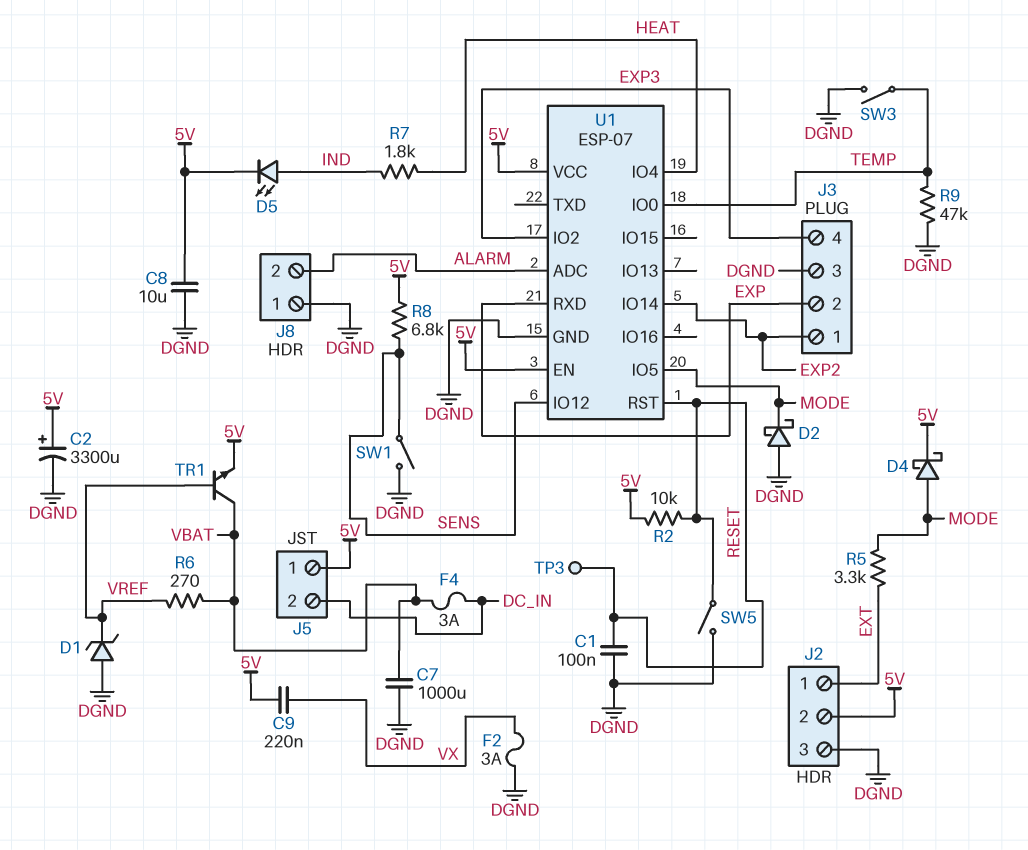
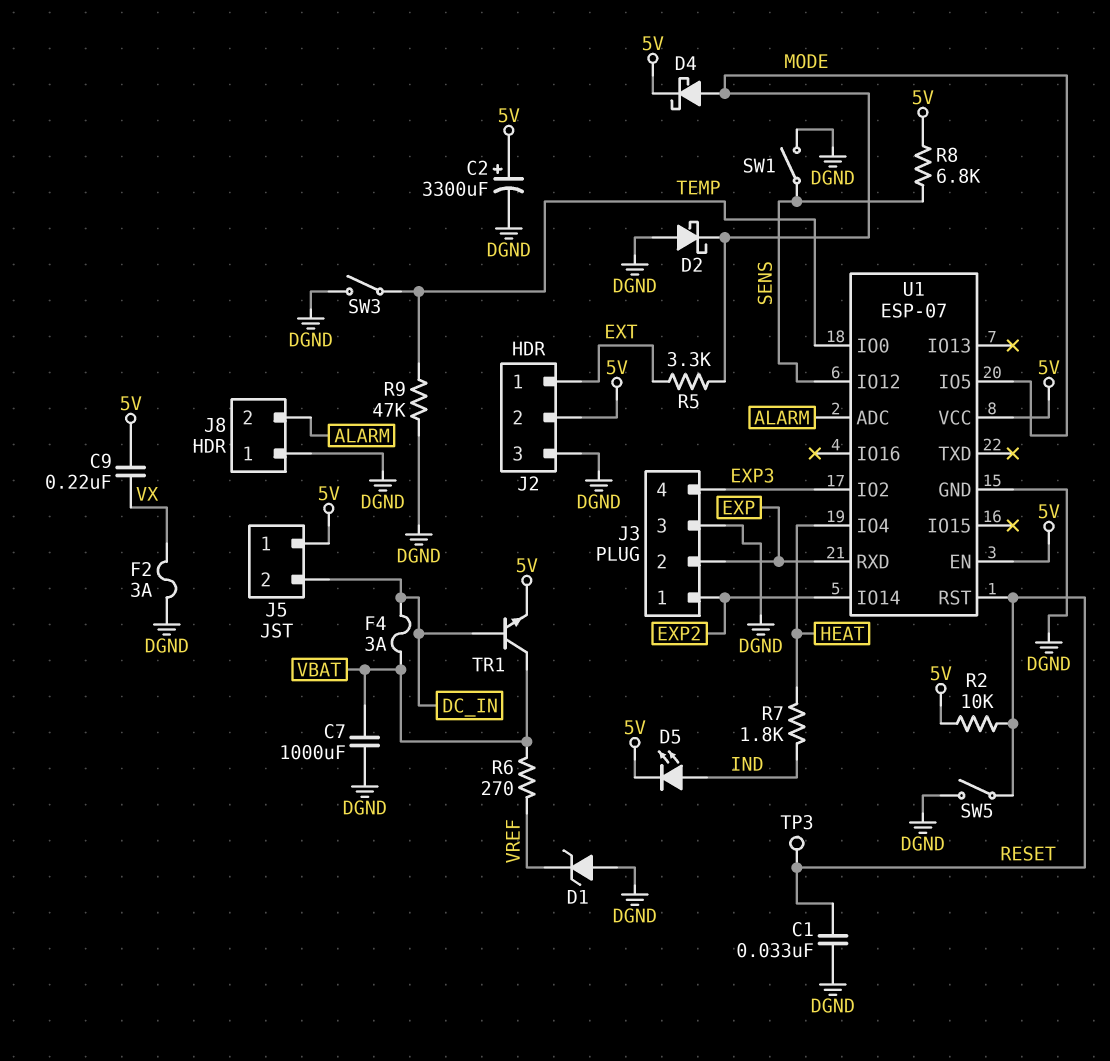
C1: 100nF (DGND, RESET) -> 33nF (DGND, RESET)
C8: 10uF (5V, DGND) -> none
TR1: NPN (B VREF, C VBAT, E 5V) -> NPN (B DC_IN, C VBAT, E 5V)

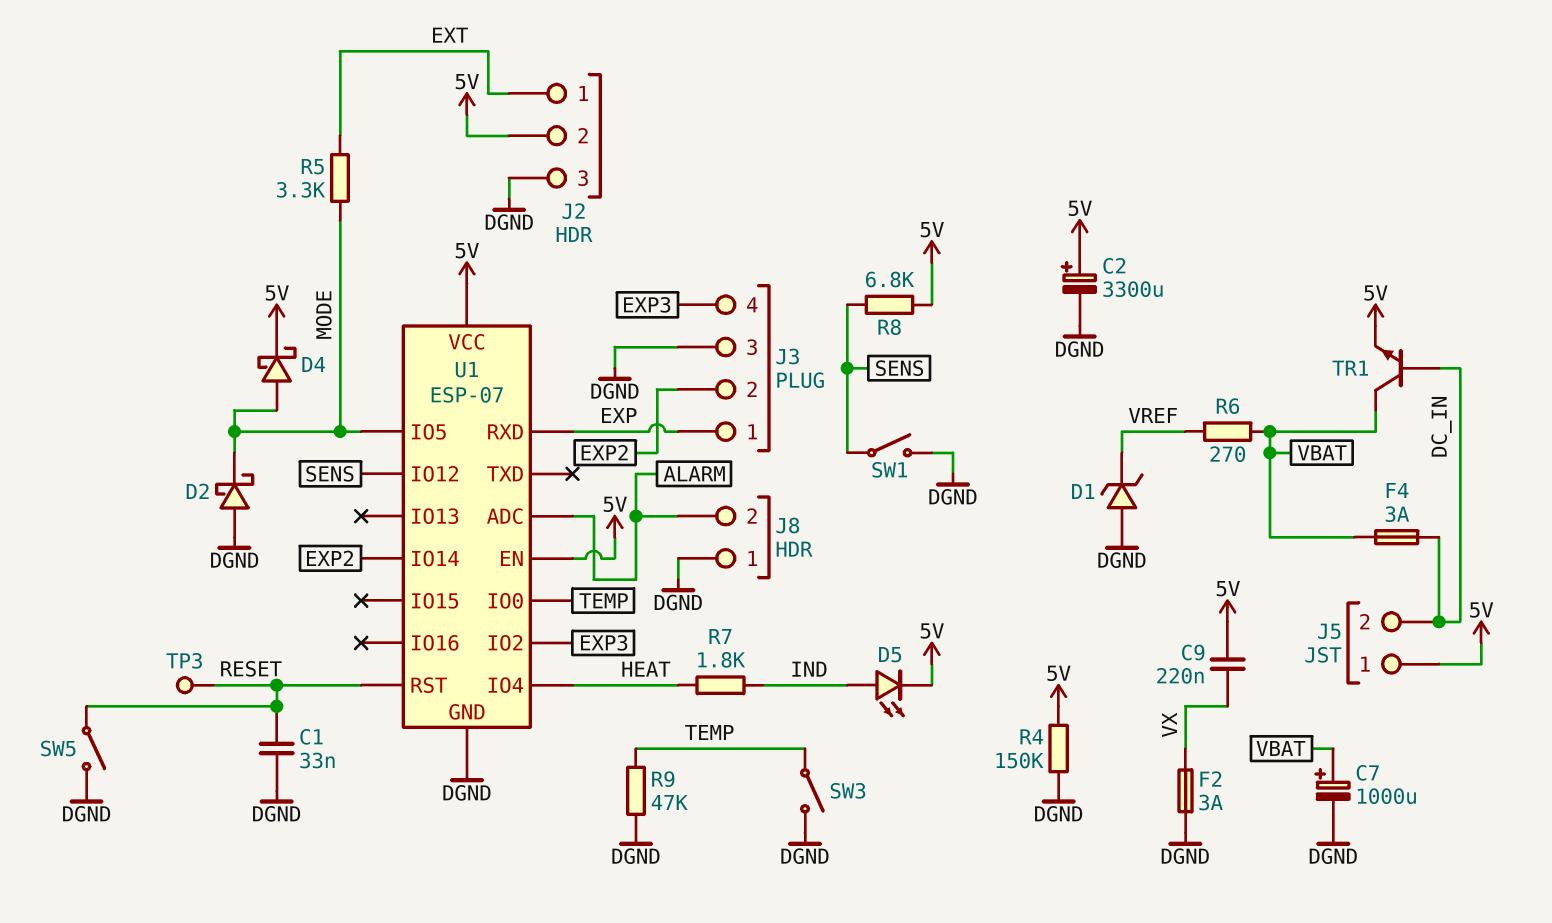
C7: 1000uF (DGND, VBAT) -> 1000uF (plus VBAT, minus DGND)
J3 pin 1: EXP2 -> EXP
J3 pin 2: EXP -> EXP2
R2: 10k (5V, RESET) -> none
R4: none -> 150k (5V, DGND)

